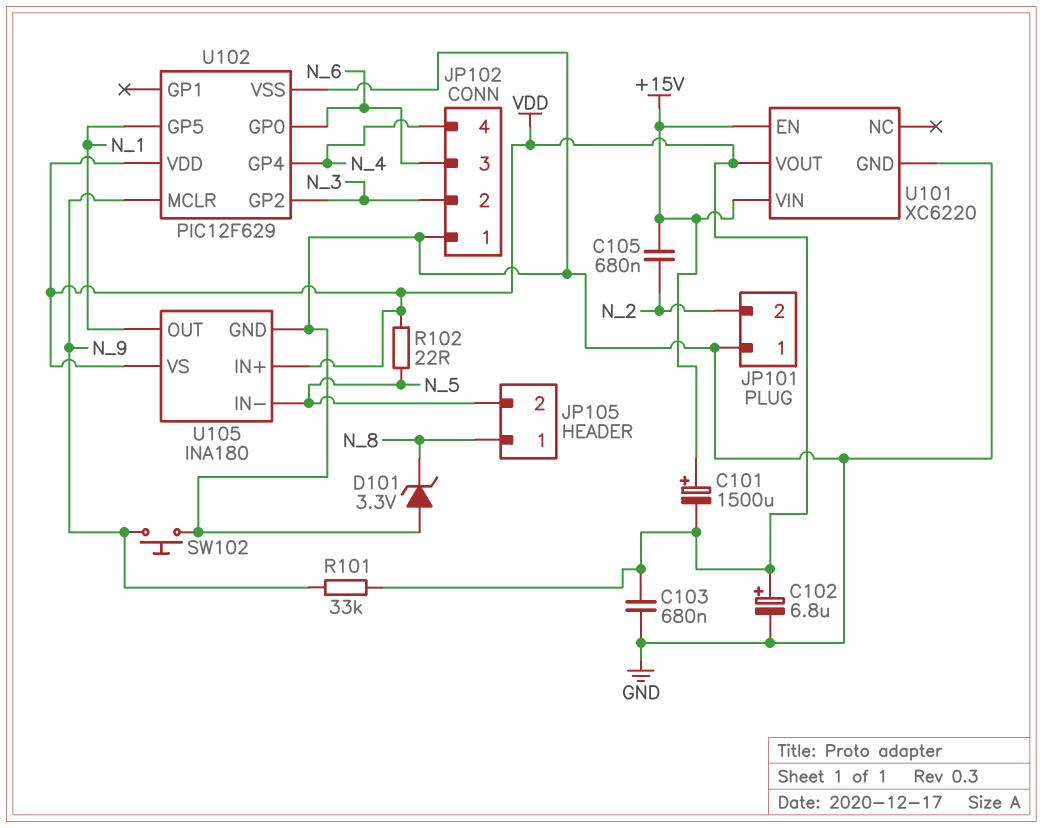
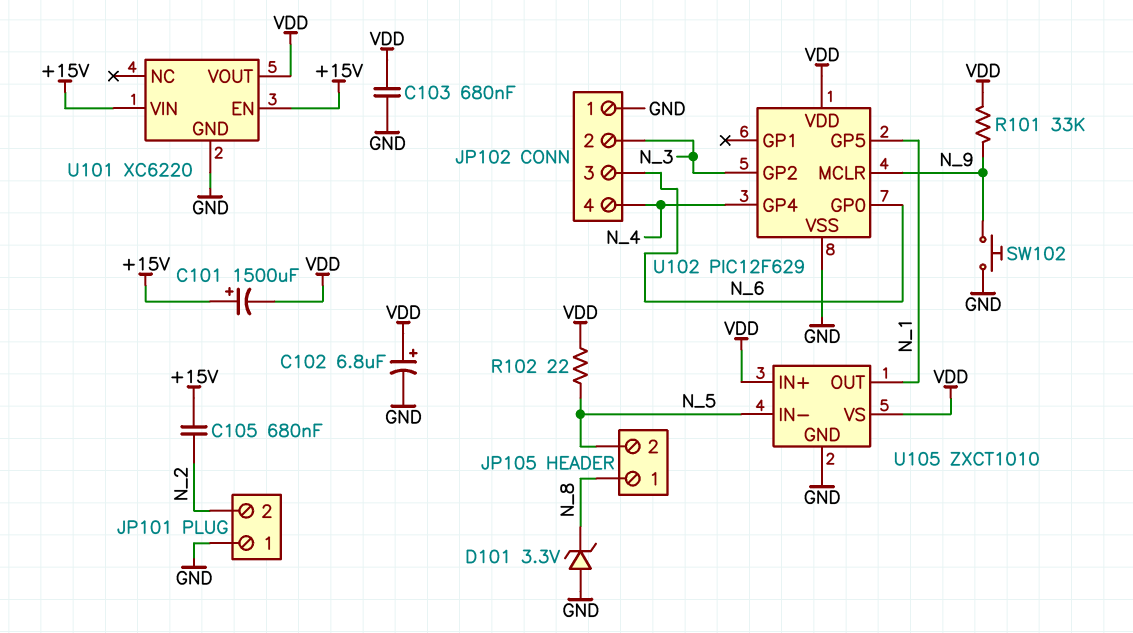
U105: INA180 -> ZXCT1010

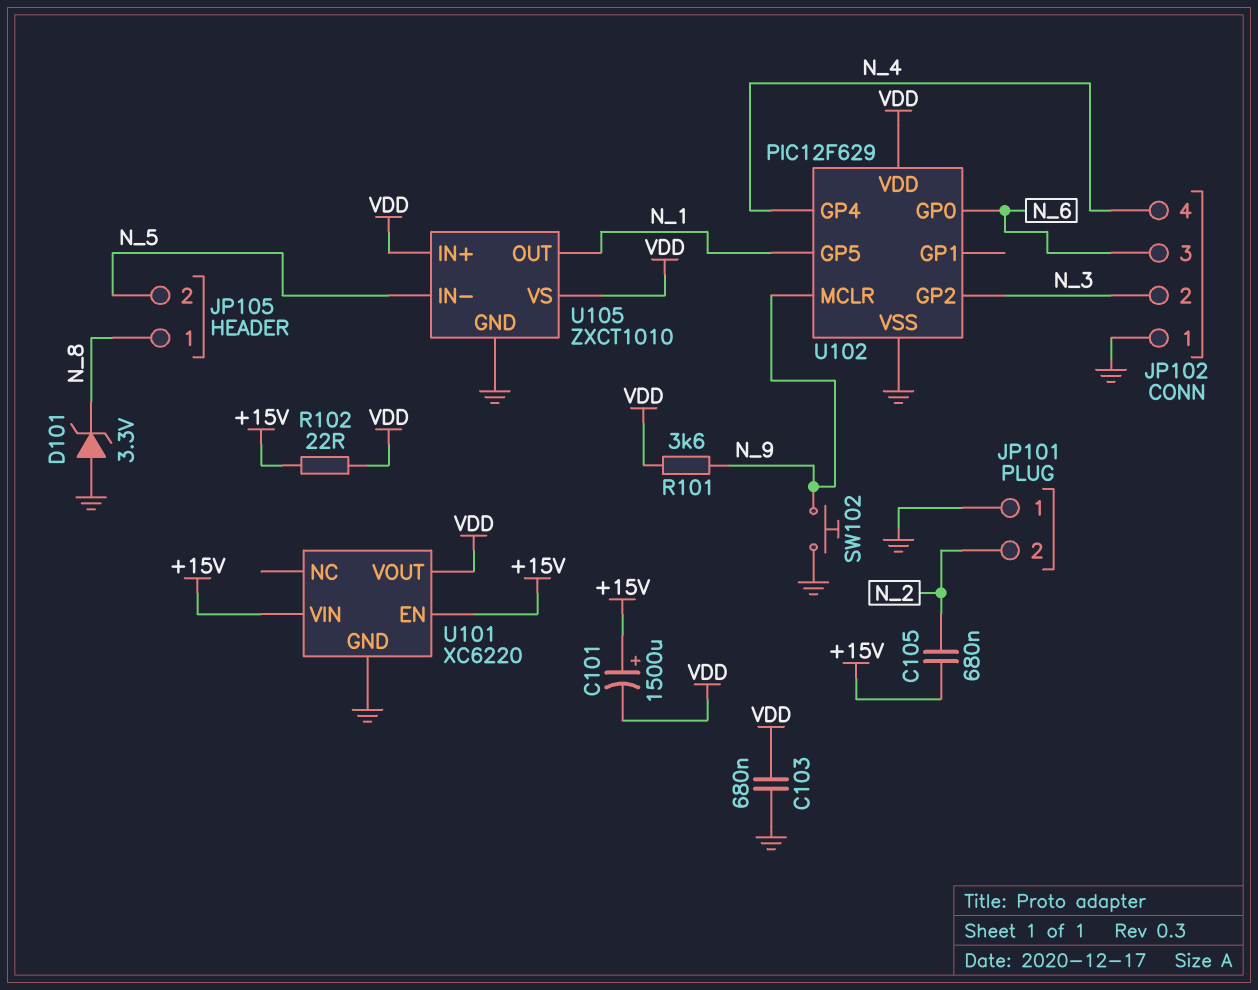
C102: 6.8uF (plus VDD, minus GND) -> none
R101: 33k (N_9, VDD) -> 3.6k (N_9, VDD)
R102: 22 (N_5, VDD) -> 22 (+15V, VDD)

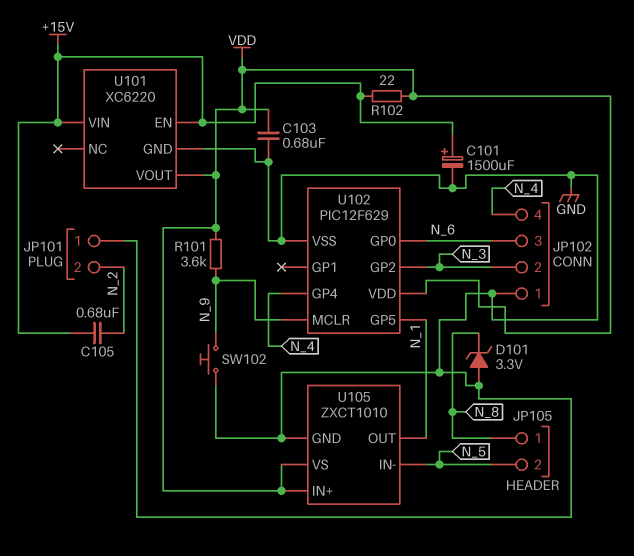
C101: 1500uF (plus +15V, minus VDD) -> 1500uF (plus +15V, minus GND)

